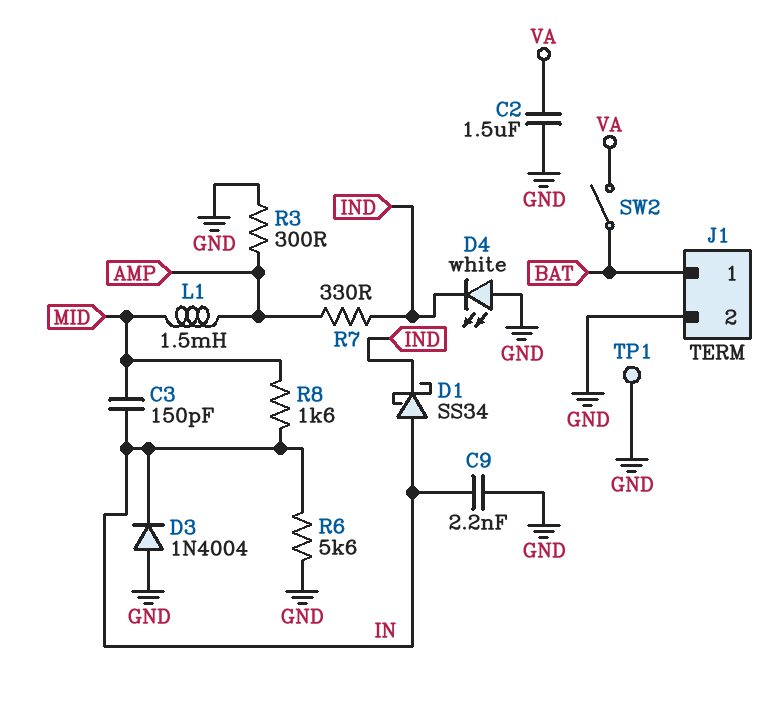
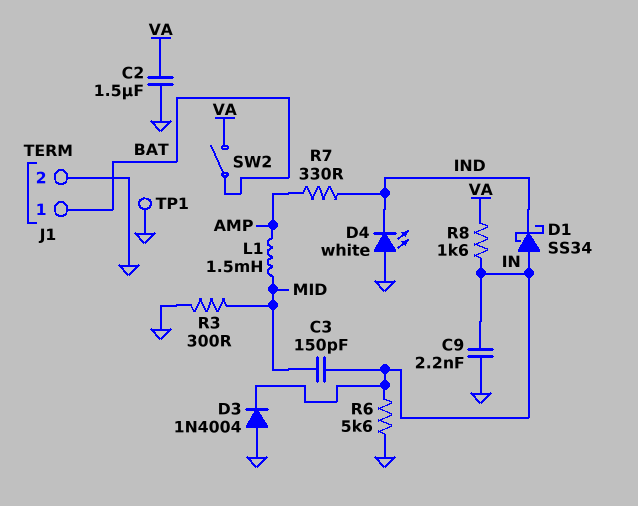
R3: 300 (AMP, GND) -> 300 (GND, MID)
R8: 1.6k (IN, MID) -> 1.6k (IN, VA)

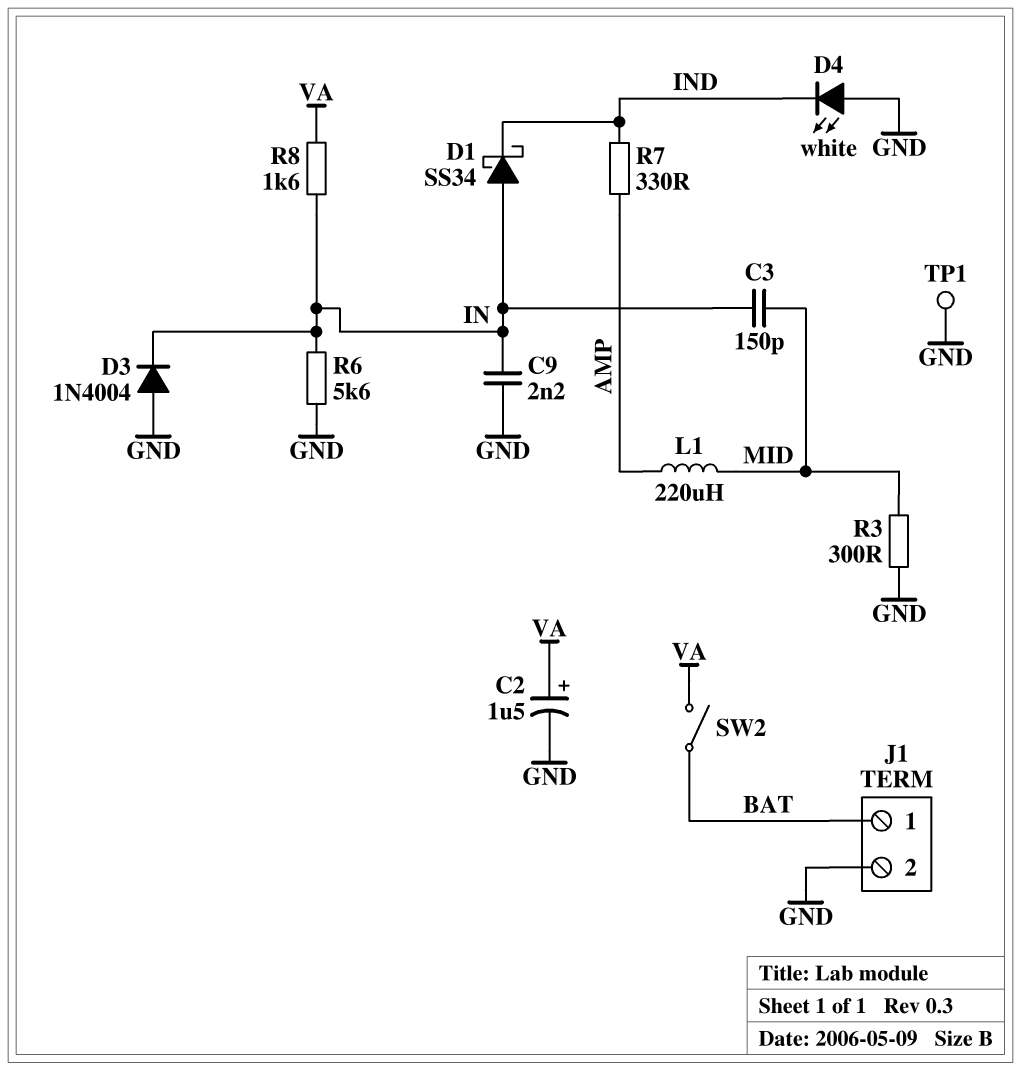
C2: 1.5uF (GND, VA) -> 1.5uF (plus VA, minus GND)
L1: 1.5mH (AMP, MID) -> 220uH (AMP, MID)

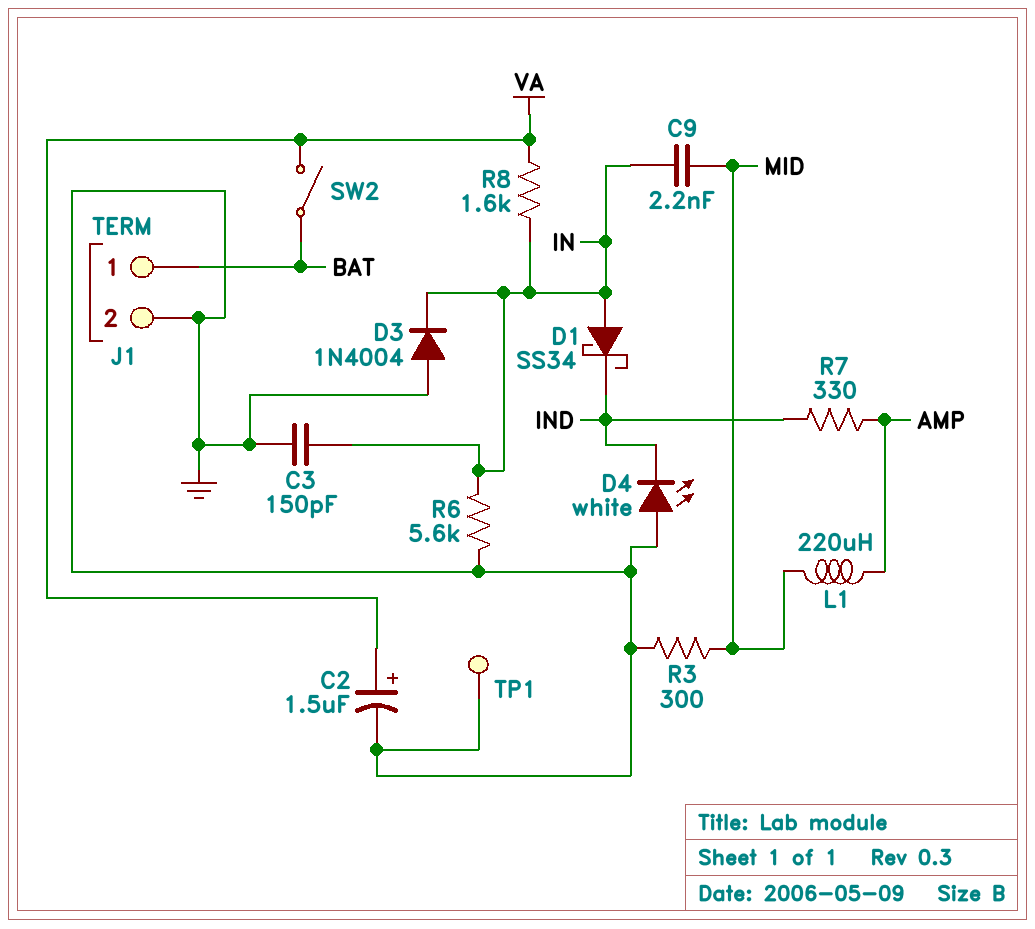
C3: 150pF (IN, MID) -> 150pF (GND, IN)
C9: 2.2nF (GND, IN) -> 2.2nF (IN, MID)

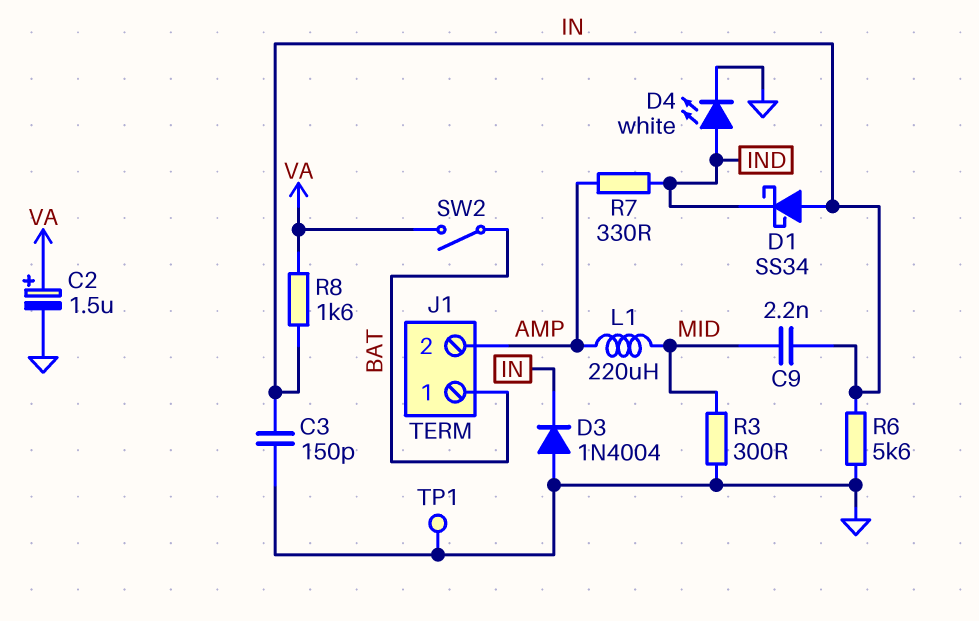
D4: LED white (A GND, K IND) -> LED white (A IND, K GND)
J1 pin 2: GND -> AMP

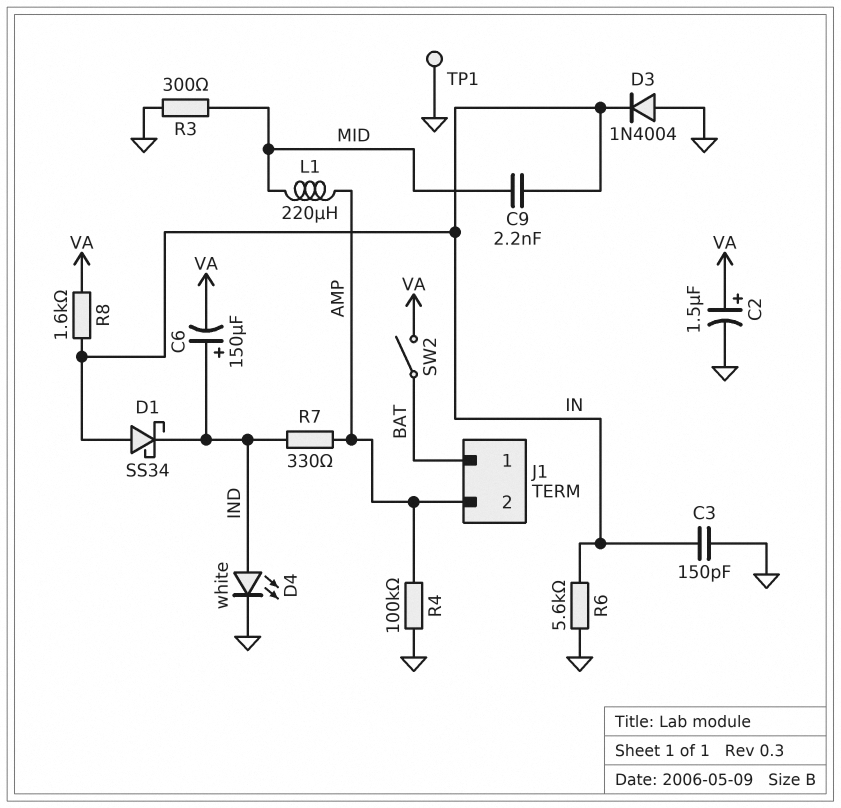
C6: none -> 150uF (plus IND, minus VA)
R4: none -> 100k (AMP, GND)

